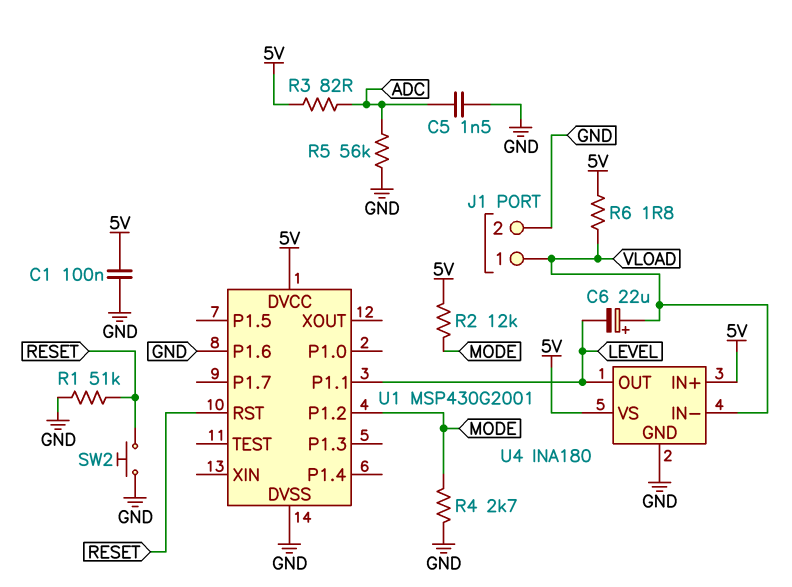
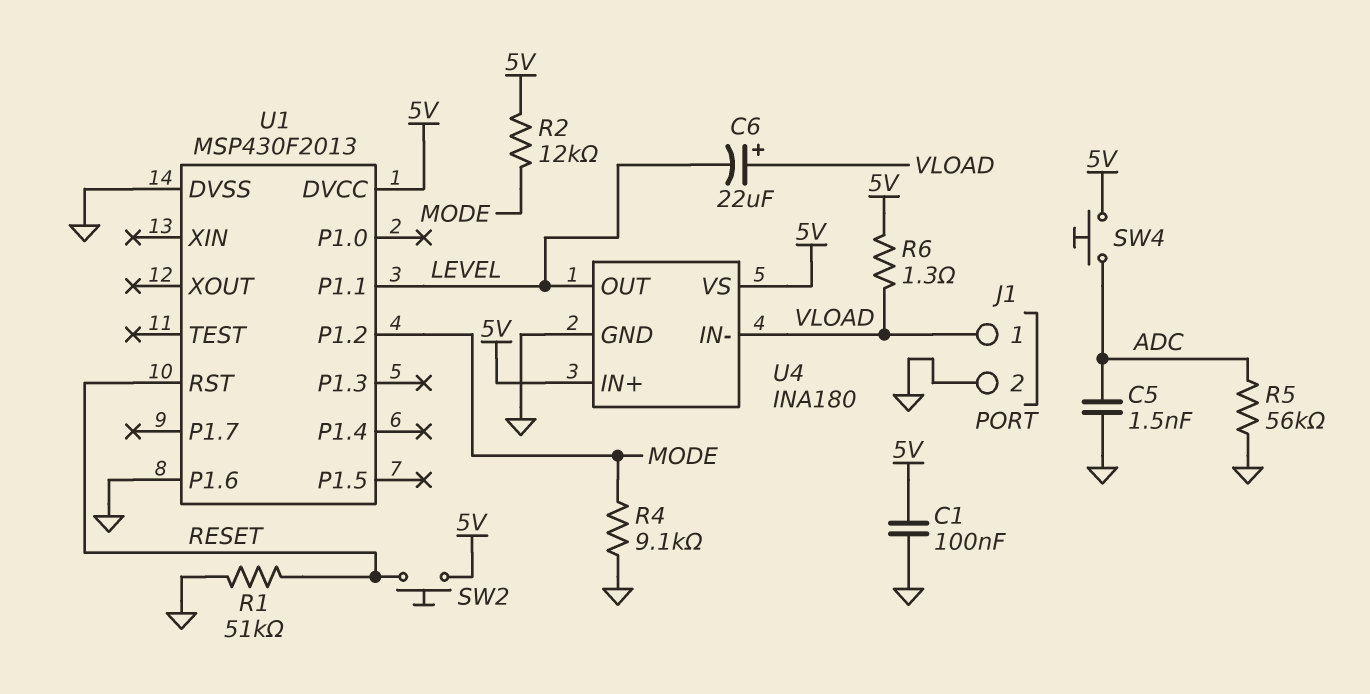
R3: 82 (5V, ADC) -> none
R4: 2.7k (GND, MODE) -> 9.1k (GND, MODE)
R6: 1.8 (5V, VLOAD) -> 1.3 (5V, VLOAD)
SW2: button (GND, RESET) -> button (5V, RESET)
SW4: none -> button (5V, ADC)
U1: MSP430G2001 -> MSP430F2013

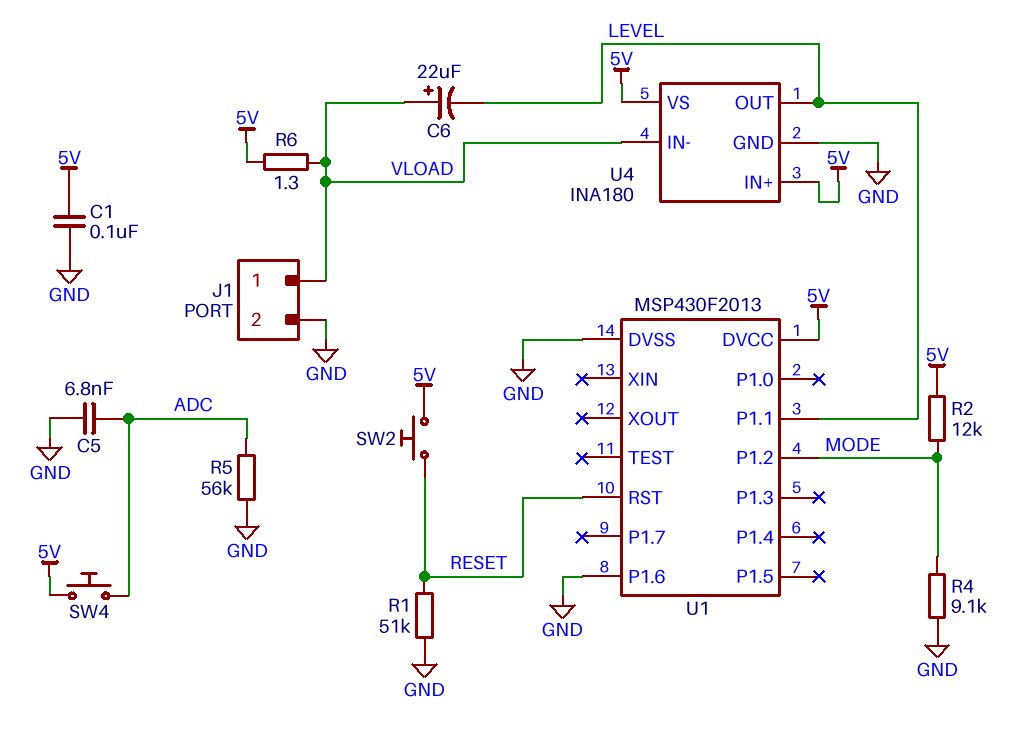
C5: 1.5nF (ADC, GND) -> 6.8nF (ADC, GND)

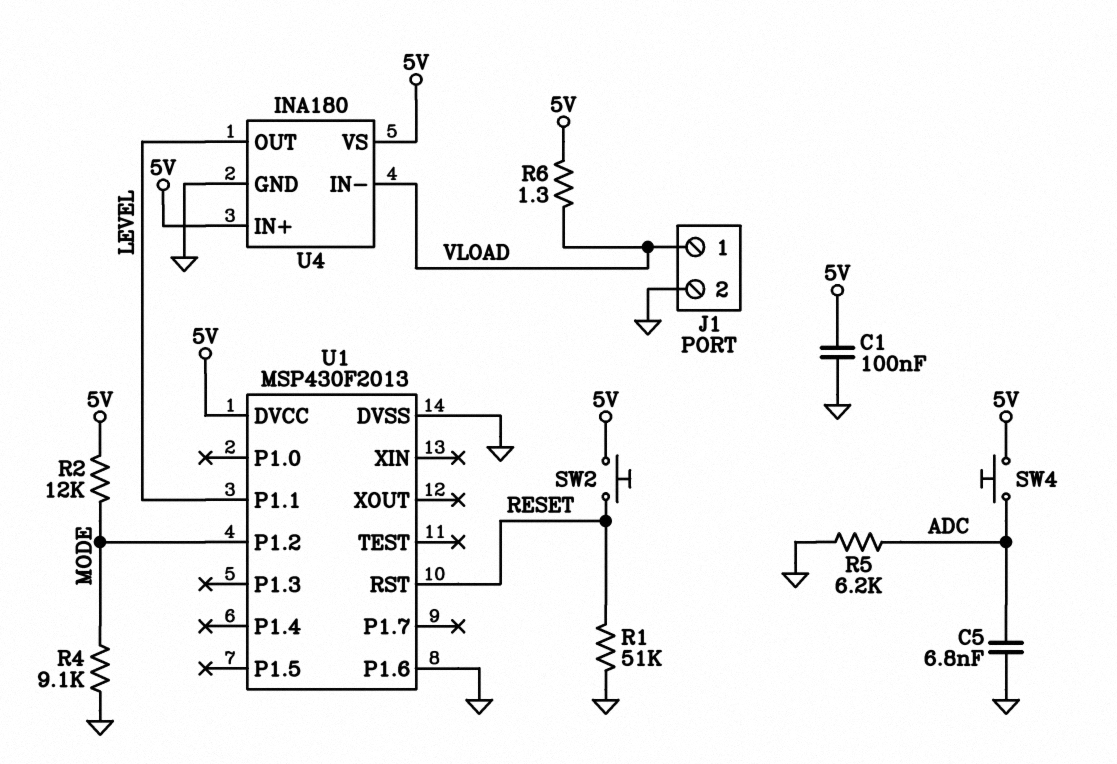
C6: 22uF (plus VLOAD, minus LEVEL) -> none
R5: 56k (ADC, GND) -> 6.2k (ADC, GND)

